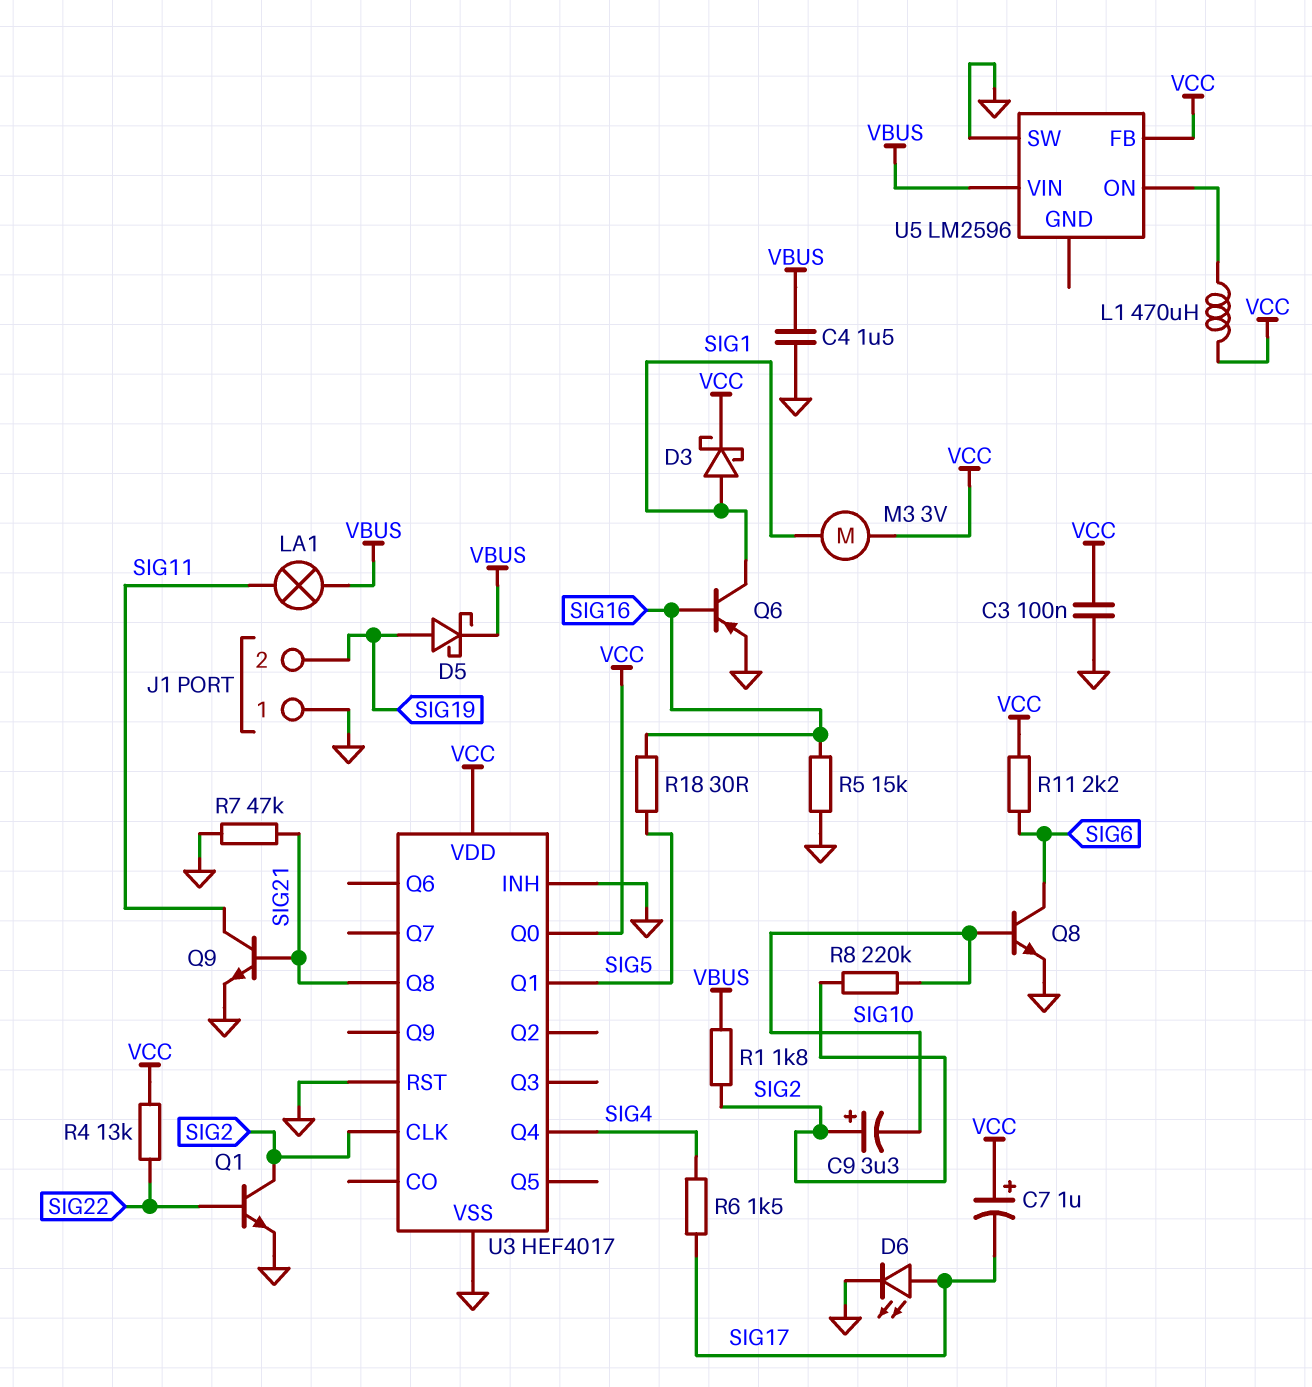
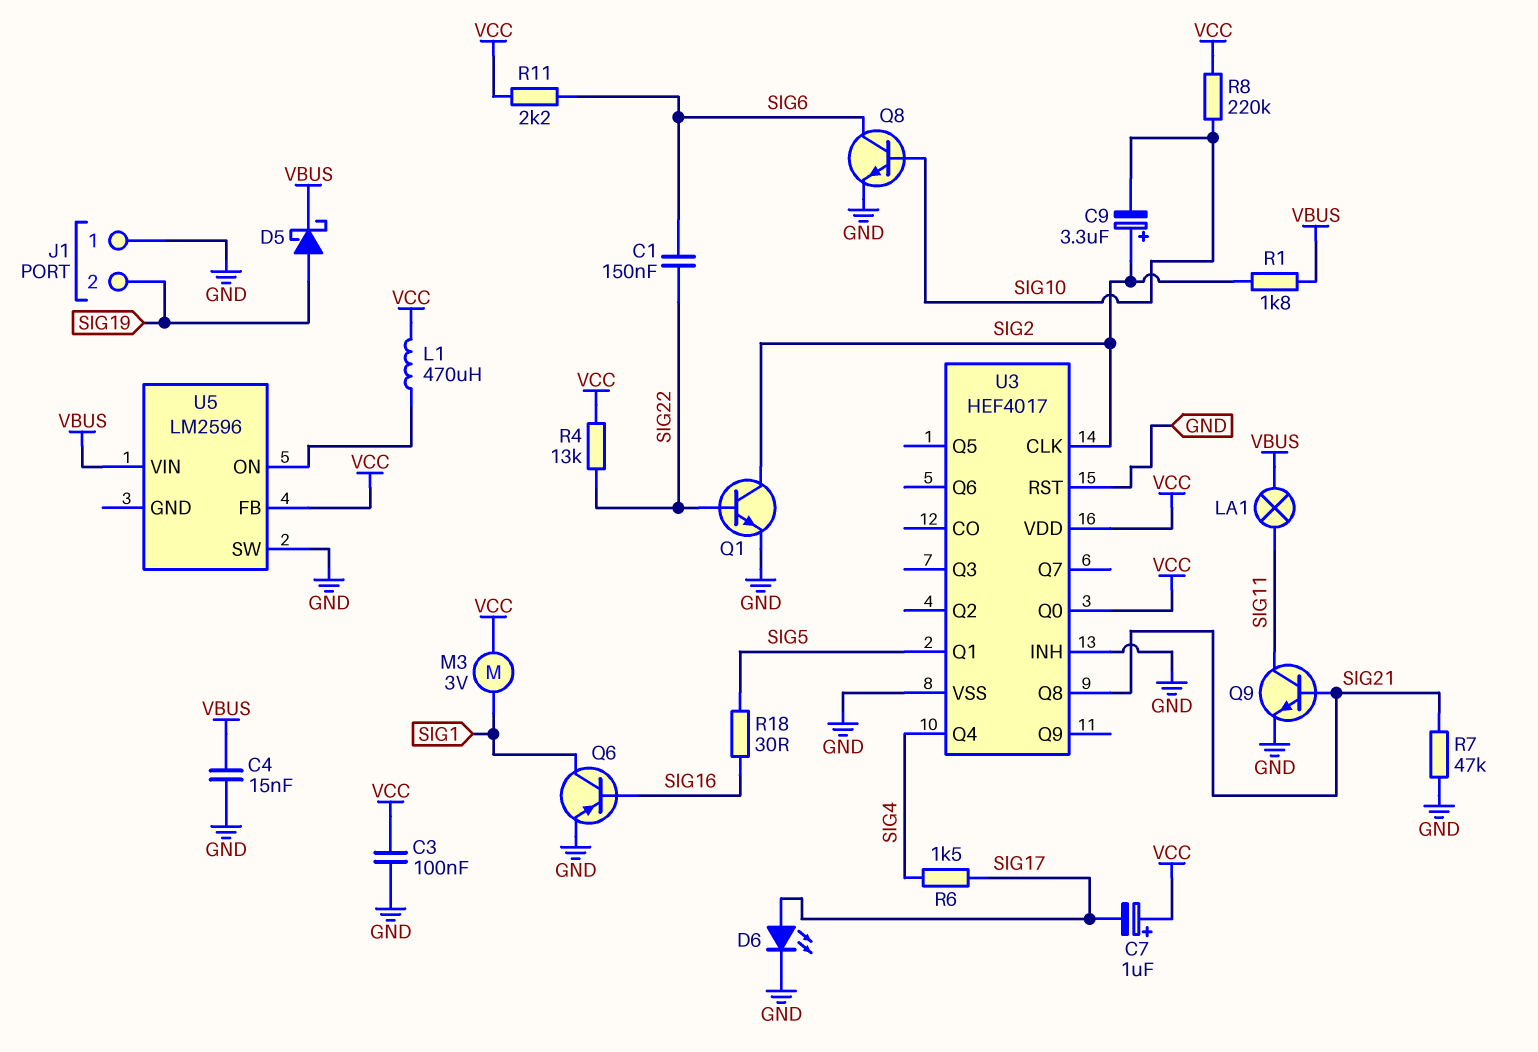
C1: none -> 150nF (SIG6, SIG22)
C4: 1.5uF (GND, VBUS) -> 15nF (GND, VBUS)
D3: schottky (A SIG1, K VCC) -> none
R5: 15k (GND, SIG16) -> none
R8: 220k (SIG2, SIG10) -> 220k (SIG10, VCC)

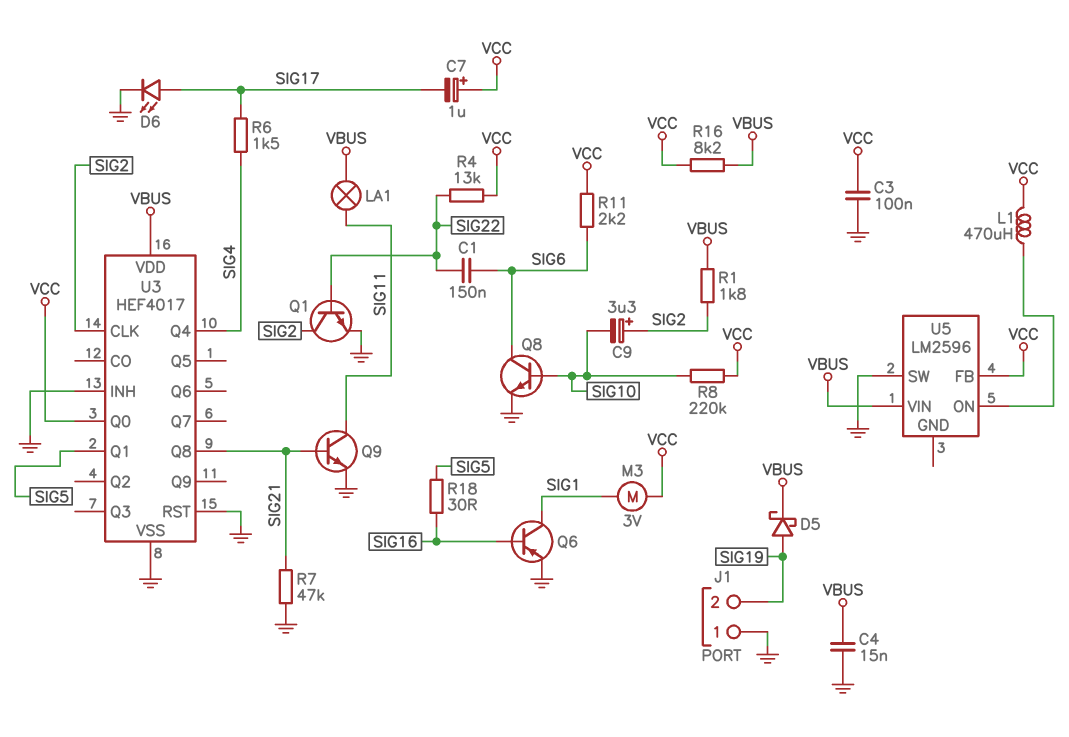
R16: none -> 8.2k (VBUS, VCC)
U3 pin VDD: VCC -> VBUS

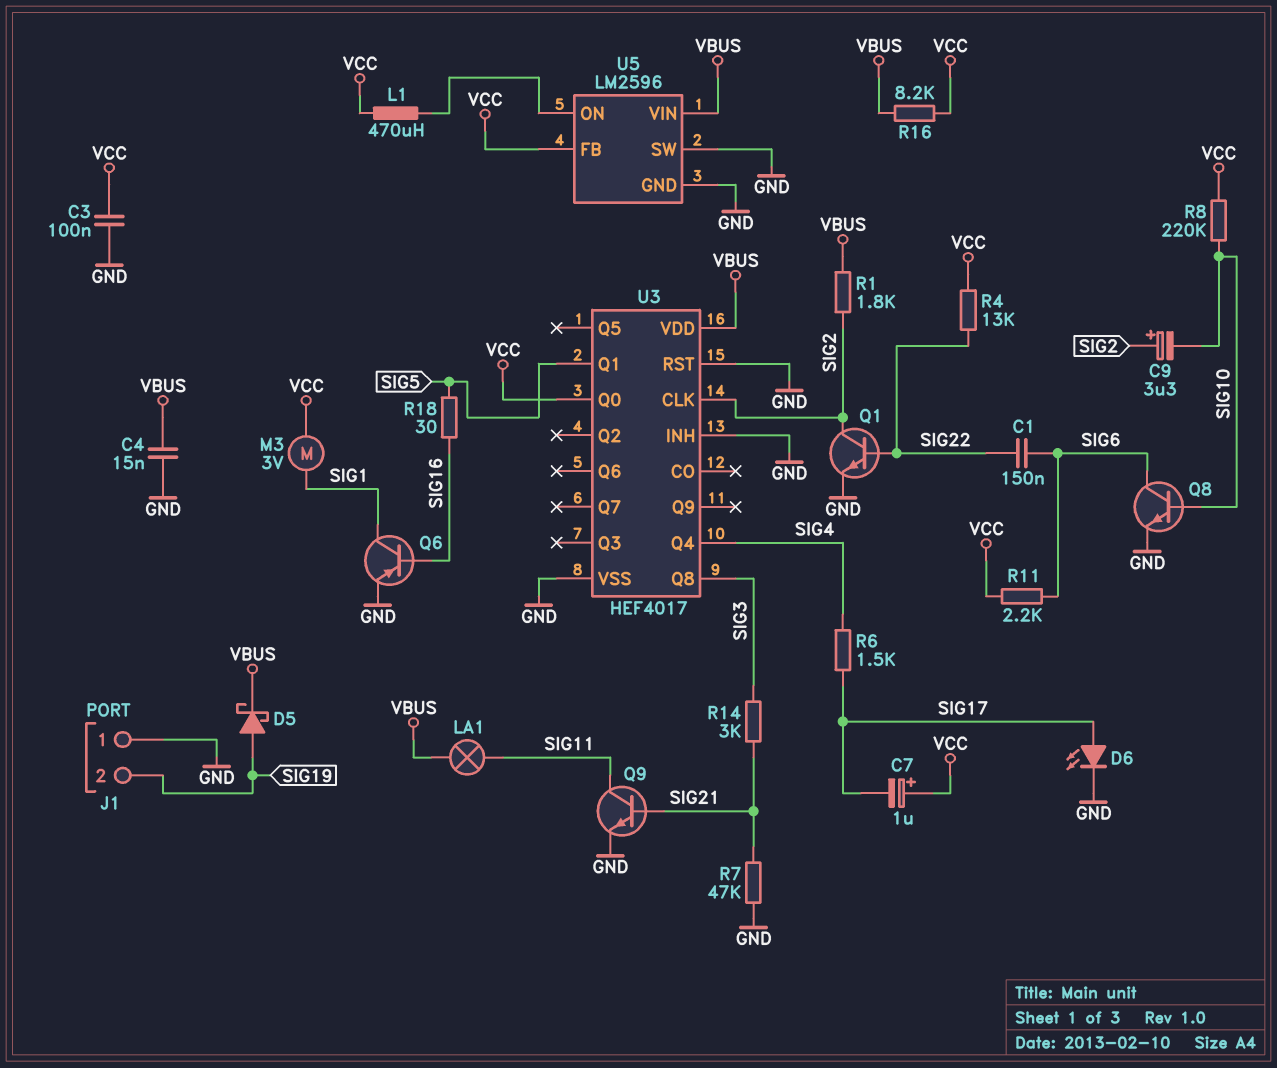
R14: none -> 3k (SIG3, SIG21)
U3 pin Q8: SIG21 -> SIG3
U5 pin GND: none -> GND

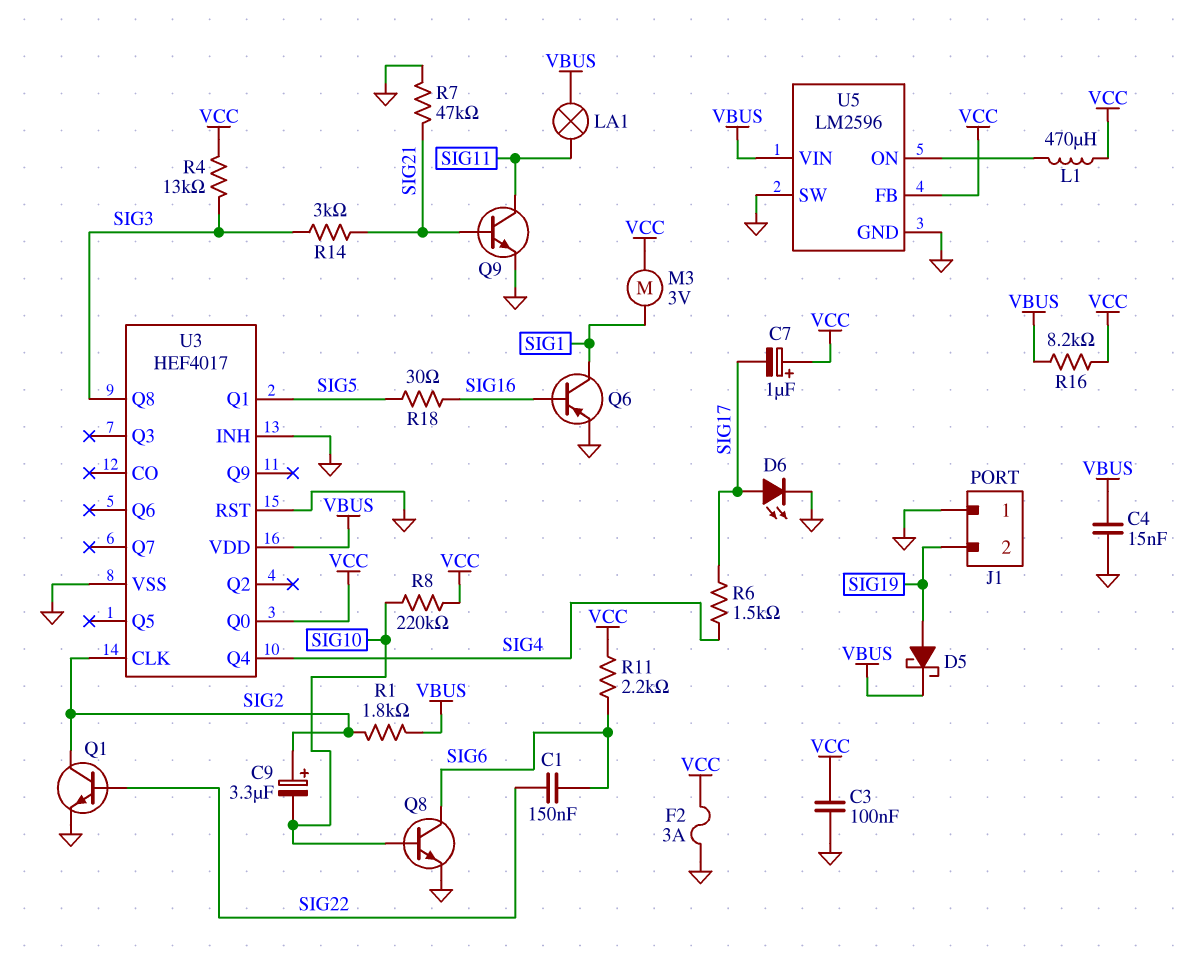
F2: none -> 3A (GND, VCC)
R4: 13k (SIG22, VCC) -> 13k (SIG3, VCC)

